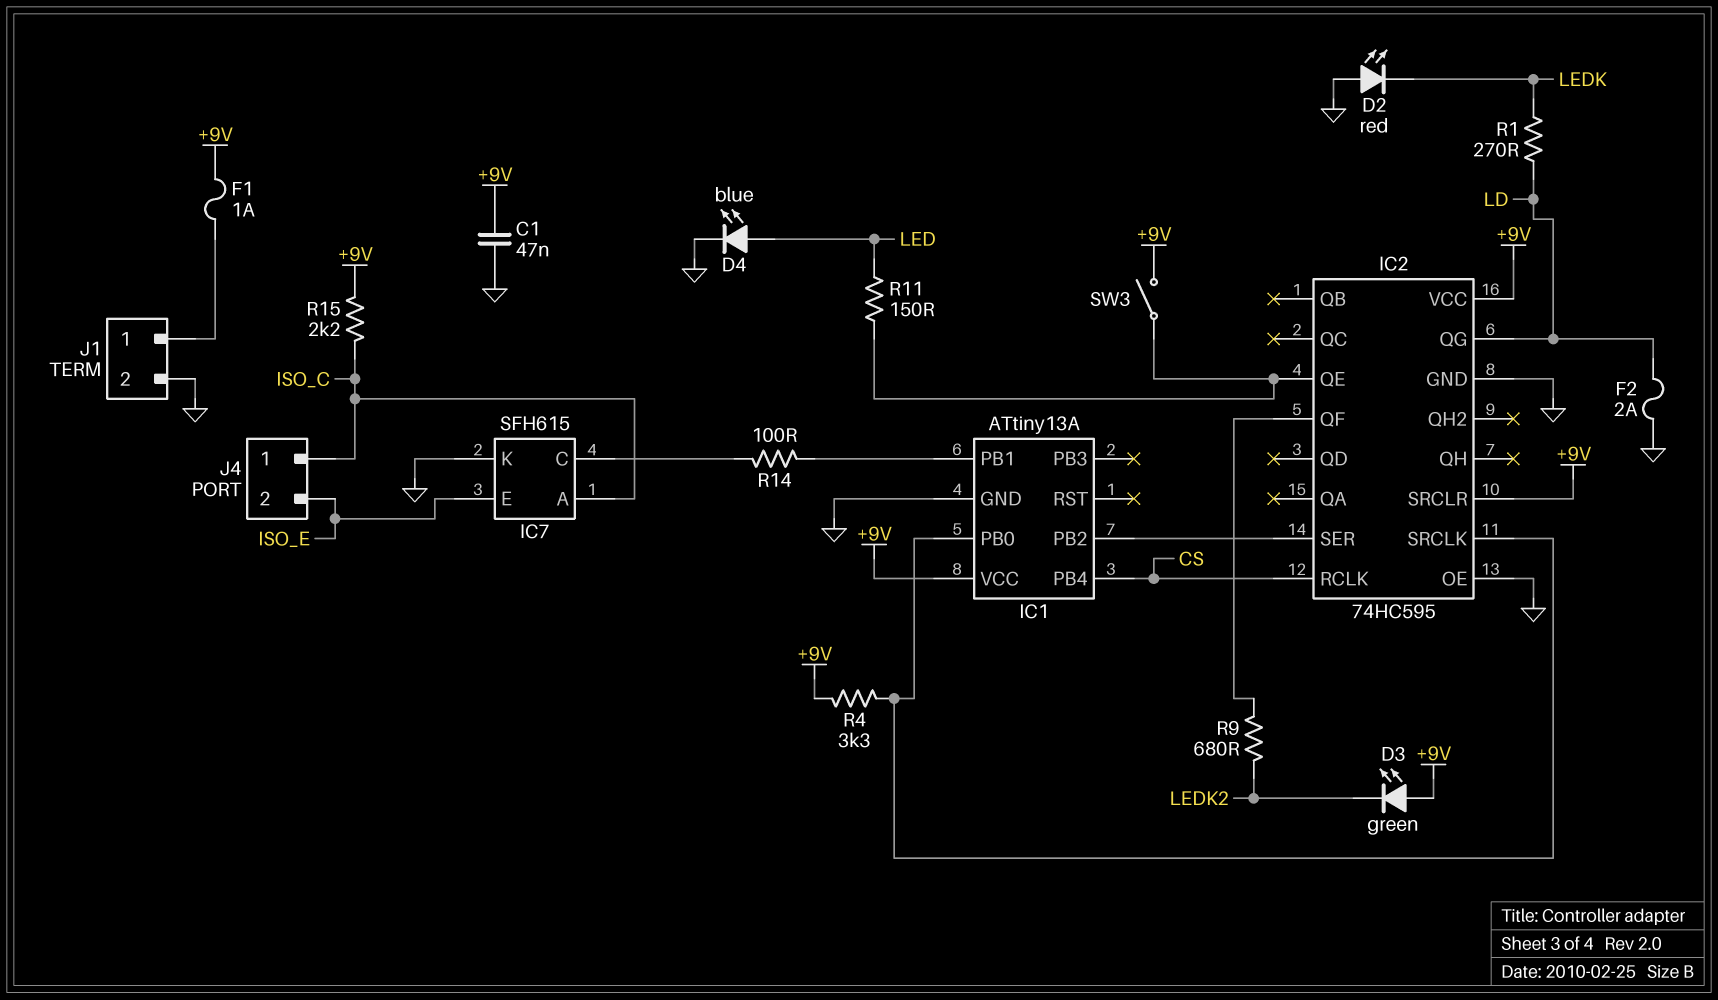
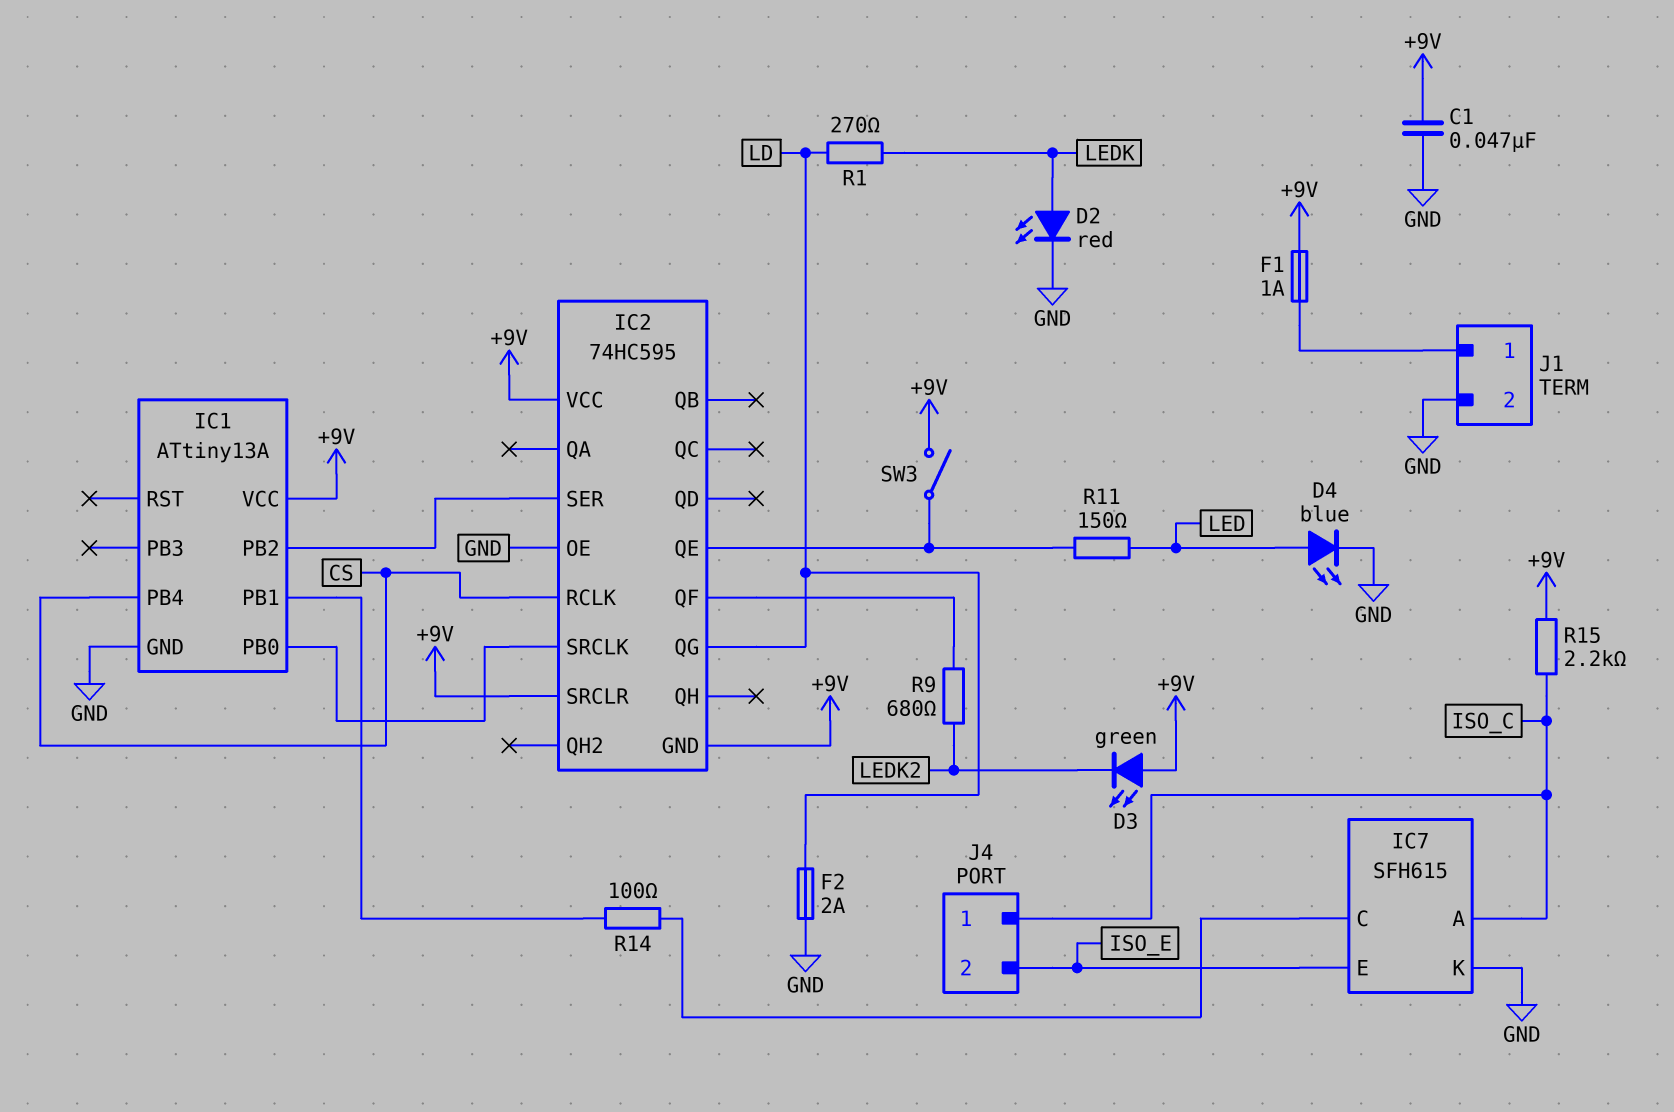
D2: LED red (A GND, K LEDK) -> LED red (A LEDK, K GND)
IC2 pin GND: GND -> +9V
R4: 3.3k (+9V, IC1/PB0) -> none

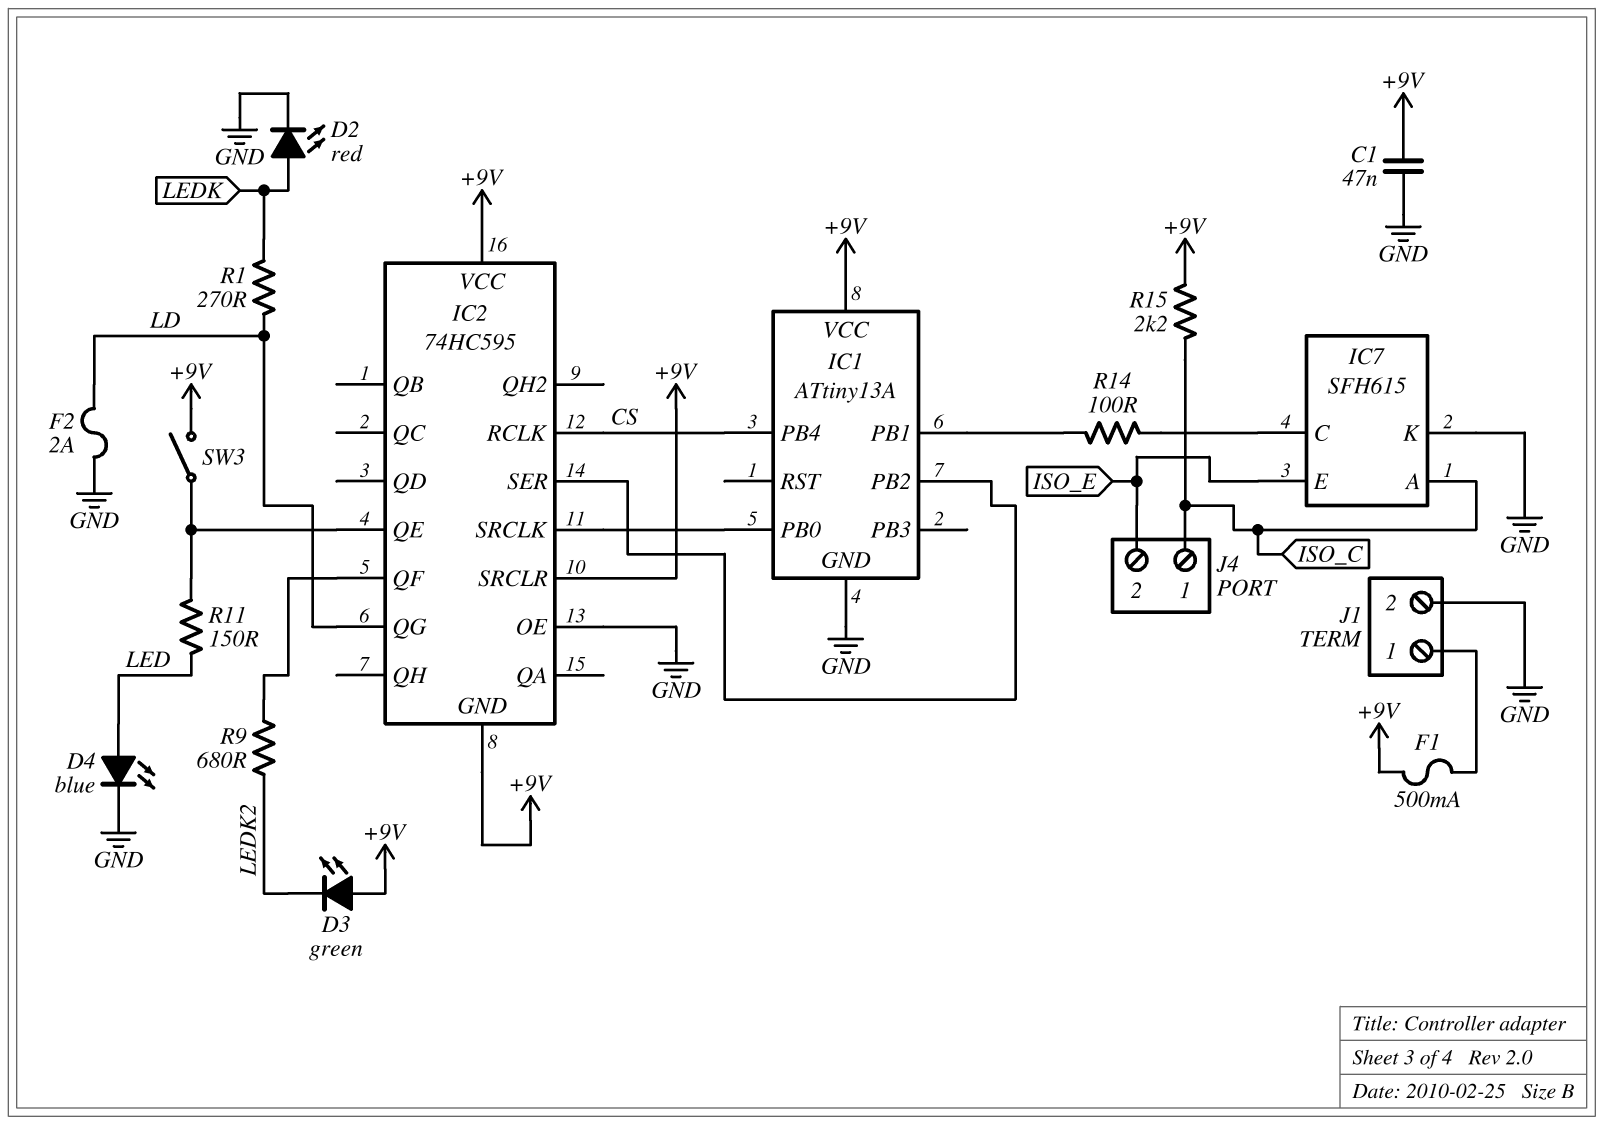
F1: 1A (+9V, J1/1) -> 500mA (+9V, J1/1)

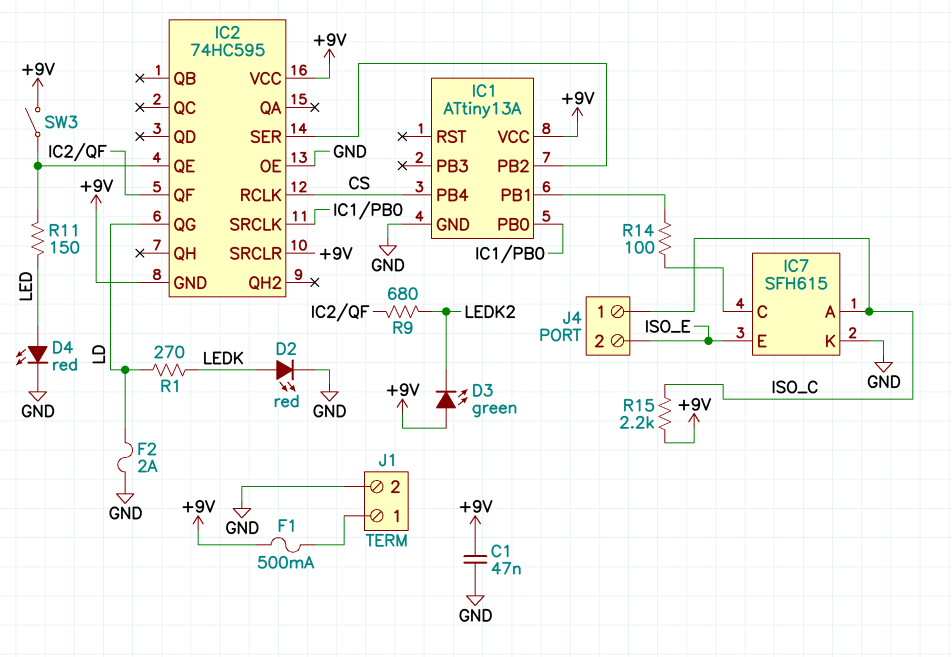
D4: LED blue (A LED, K GND) -> LED red (A LED, K GND)

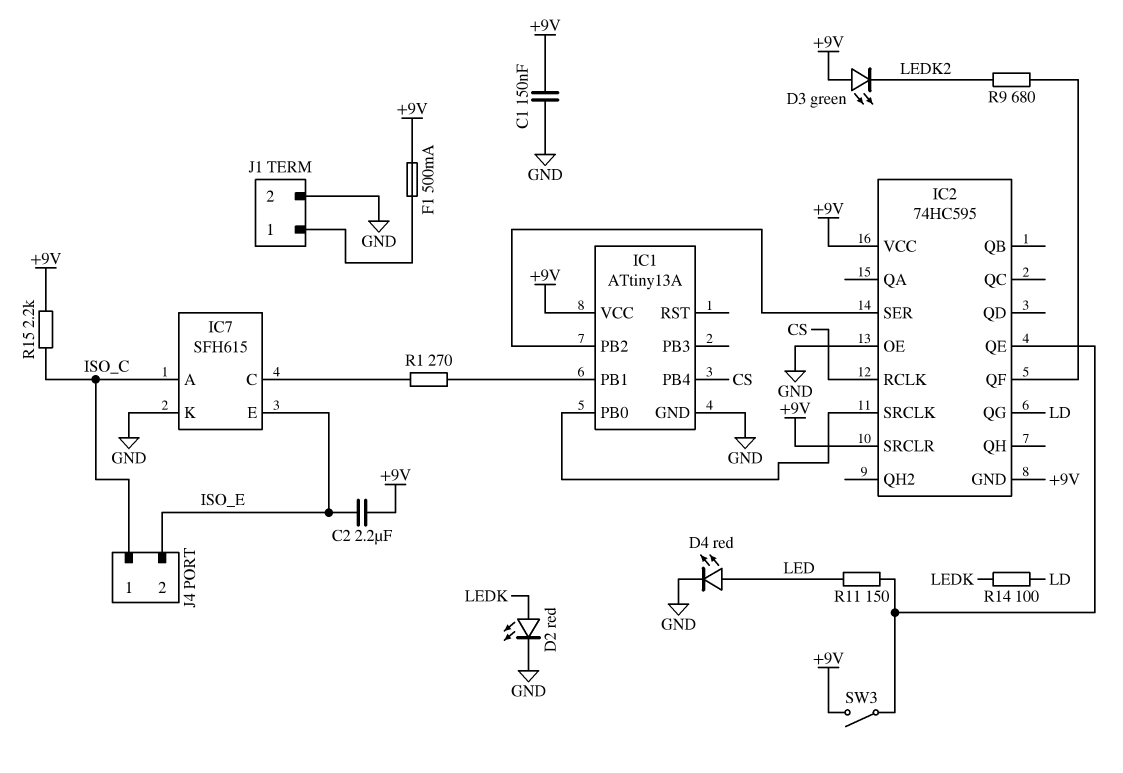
C1: 47nF (+9V, GND) -> 150nF (+9V, GND)
C2: none -> 2.2uF (+9V, ISO_E)
F2: 2A (GND, LD) -> none
R1: 270 (LD, LEDK) -> 270 (IC1/PB1, IC7/C)
R14: 100 (IC1/PB1, IC7/C) -> 100 (LD, LEDK)

